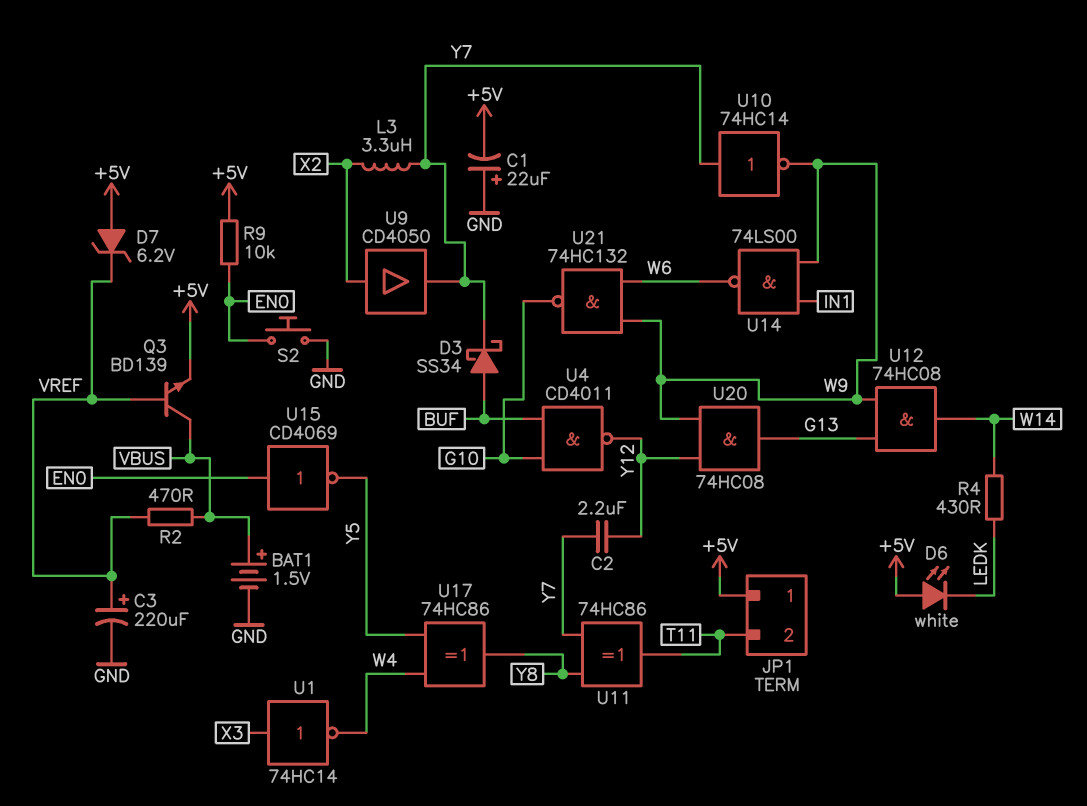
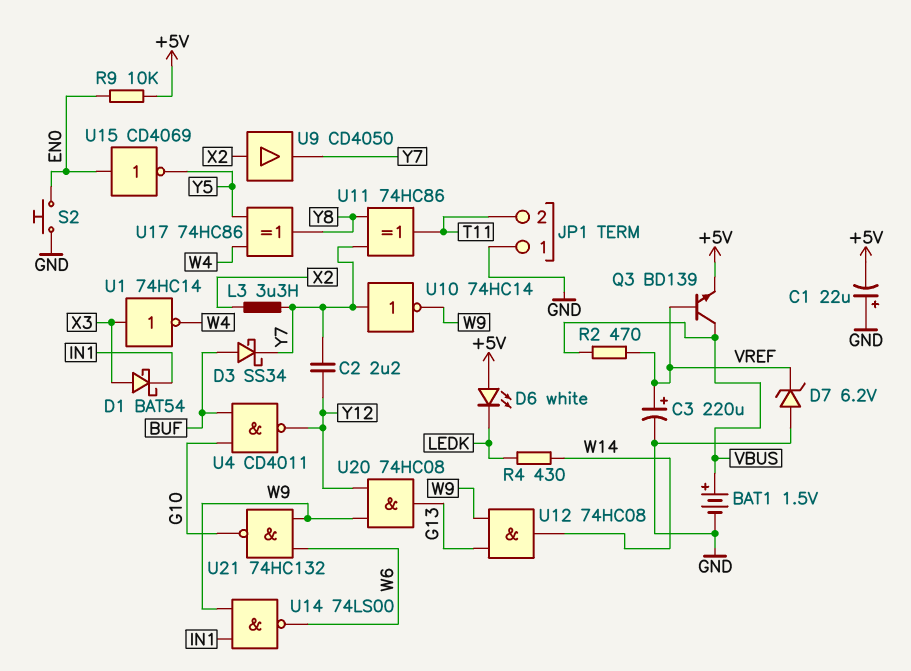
D1: none -> schottky BAT54 (A X3, K IN1)
D7: zener 6.2V (A +5V, K VREF) -> zener 6.2V (A GND, K VREF)
JP1 pin 1: +5V -> GND

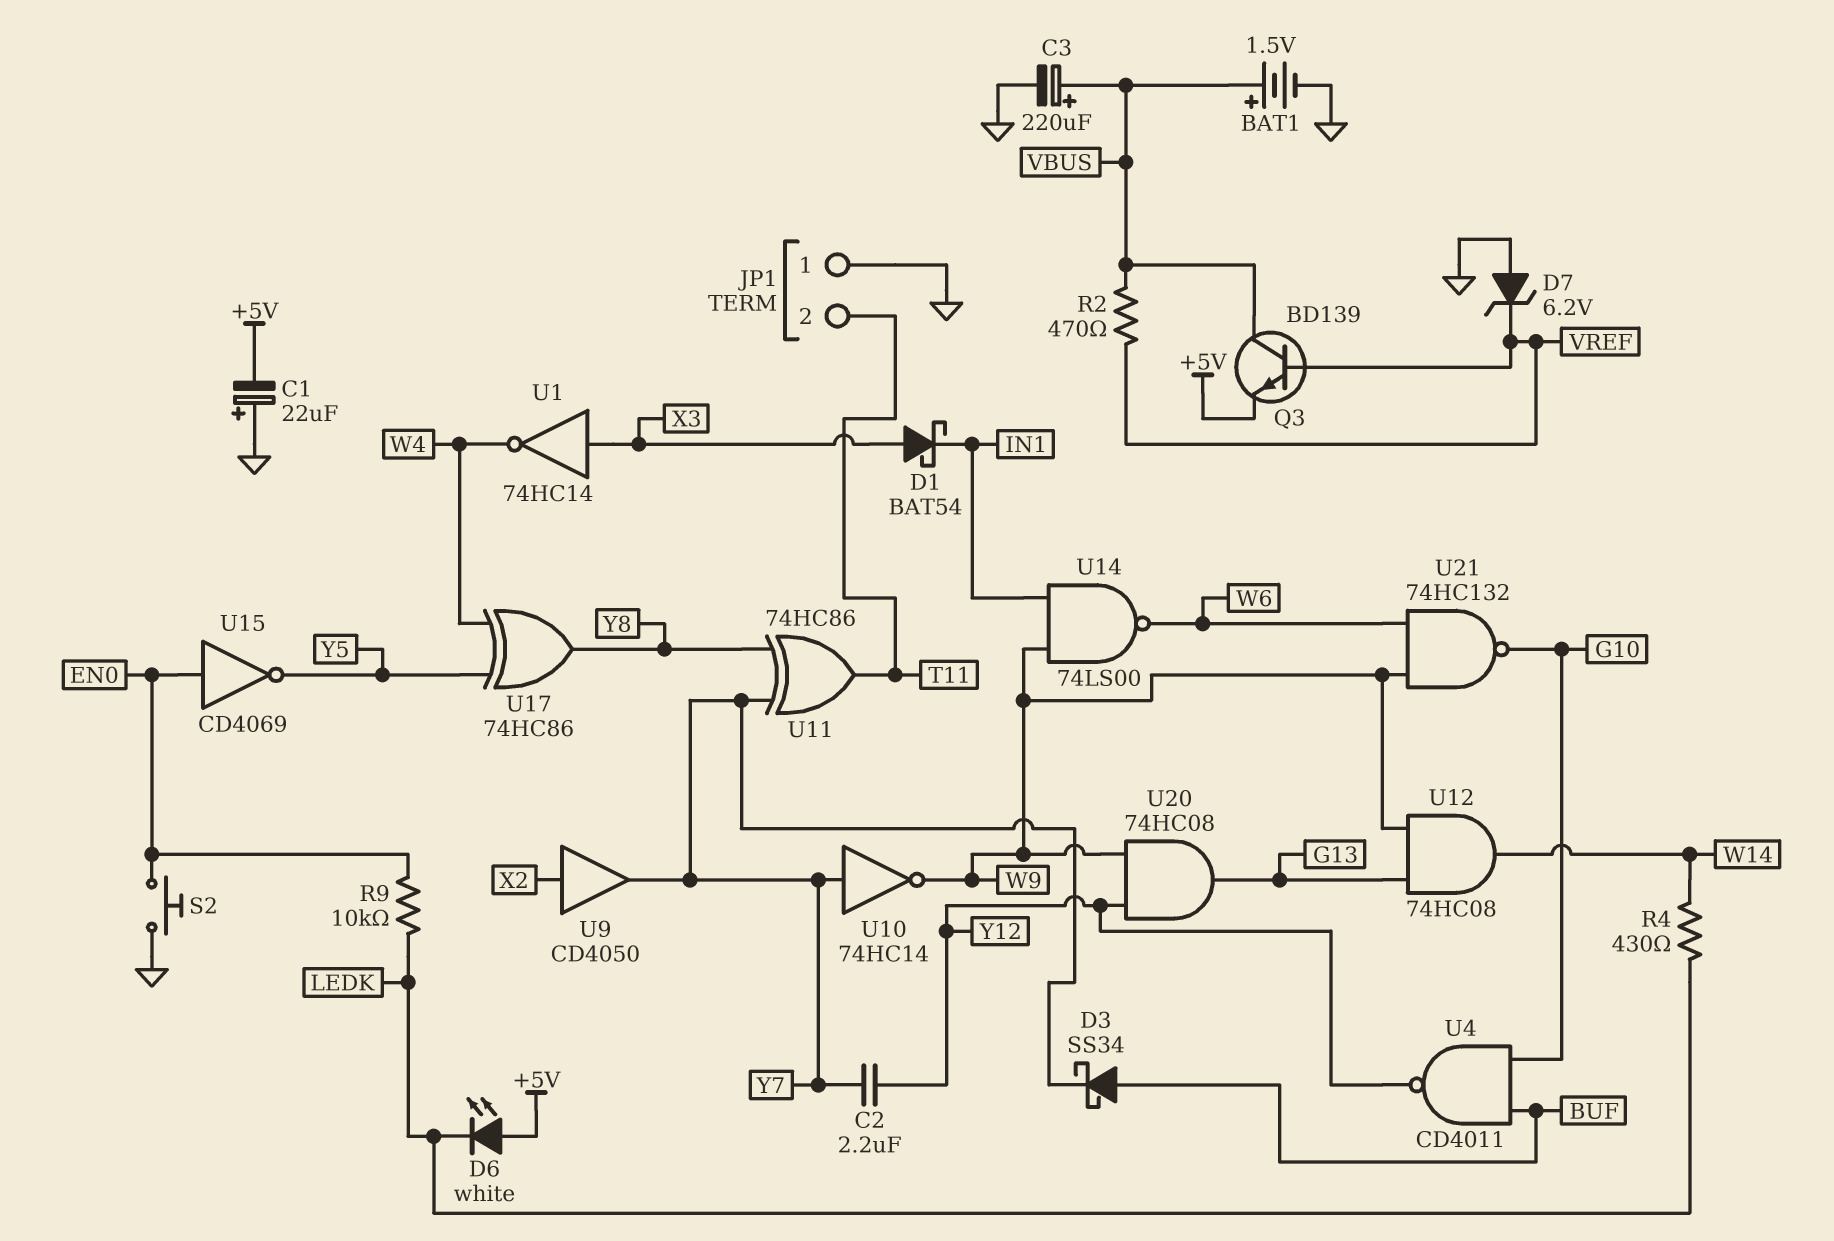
C3: 220uF (plus VREF, minus GND) -> 220uF (plus VBUS, minus GND)
L3: 3.3uH (X2, Y7) -> none
R9: 10k (+5V, EN0) -> 10k (EN0, LEDK)

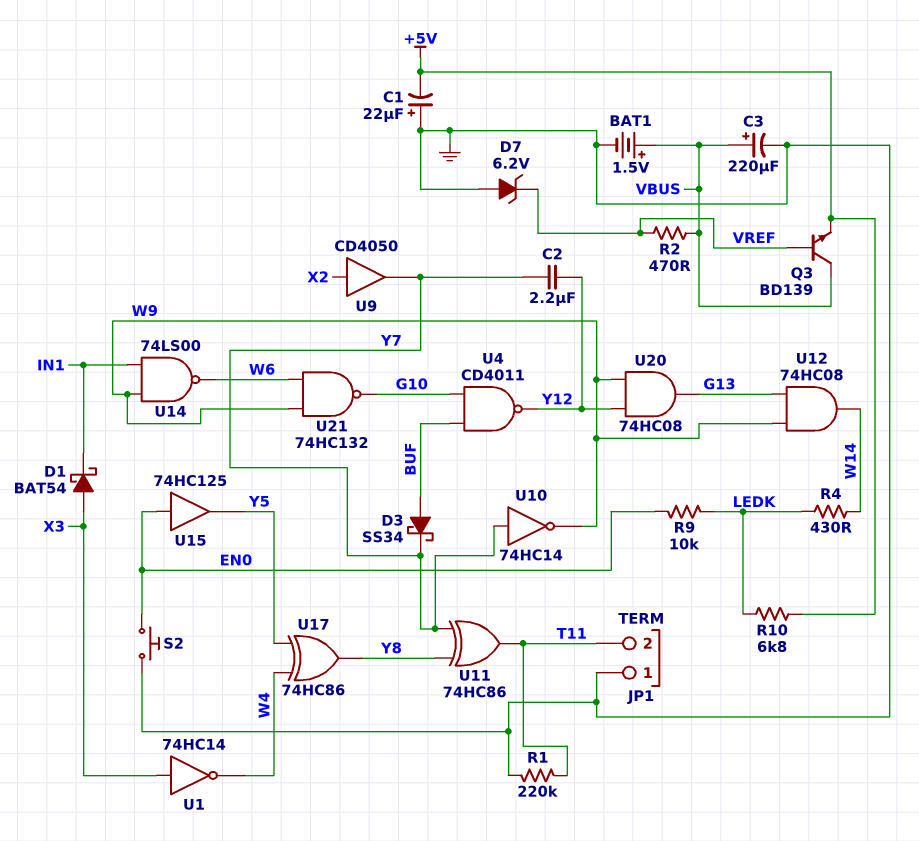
D6: LED white (A +5V, K LEDK) -> none
R1: none -> 220k (GND, T11)
R10: none -> 6.8k (+5V, LEDK)
U15: NOT CD4069 (in EN0, out Y5) -> buffer 74HC125 (in EN0, out Y5)

